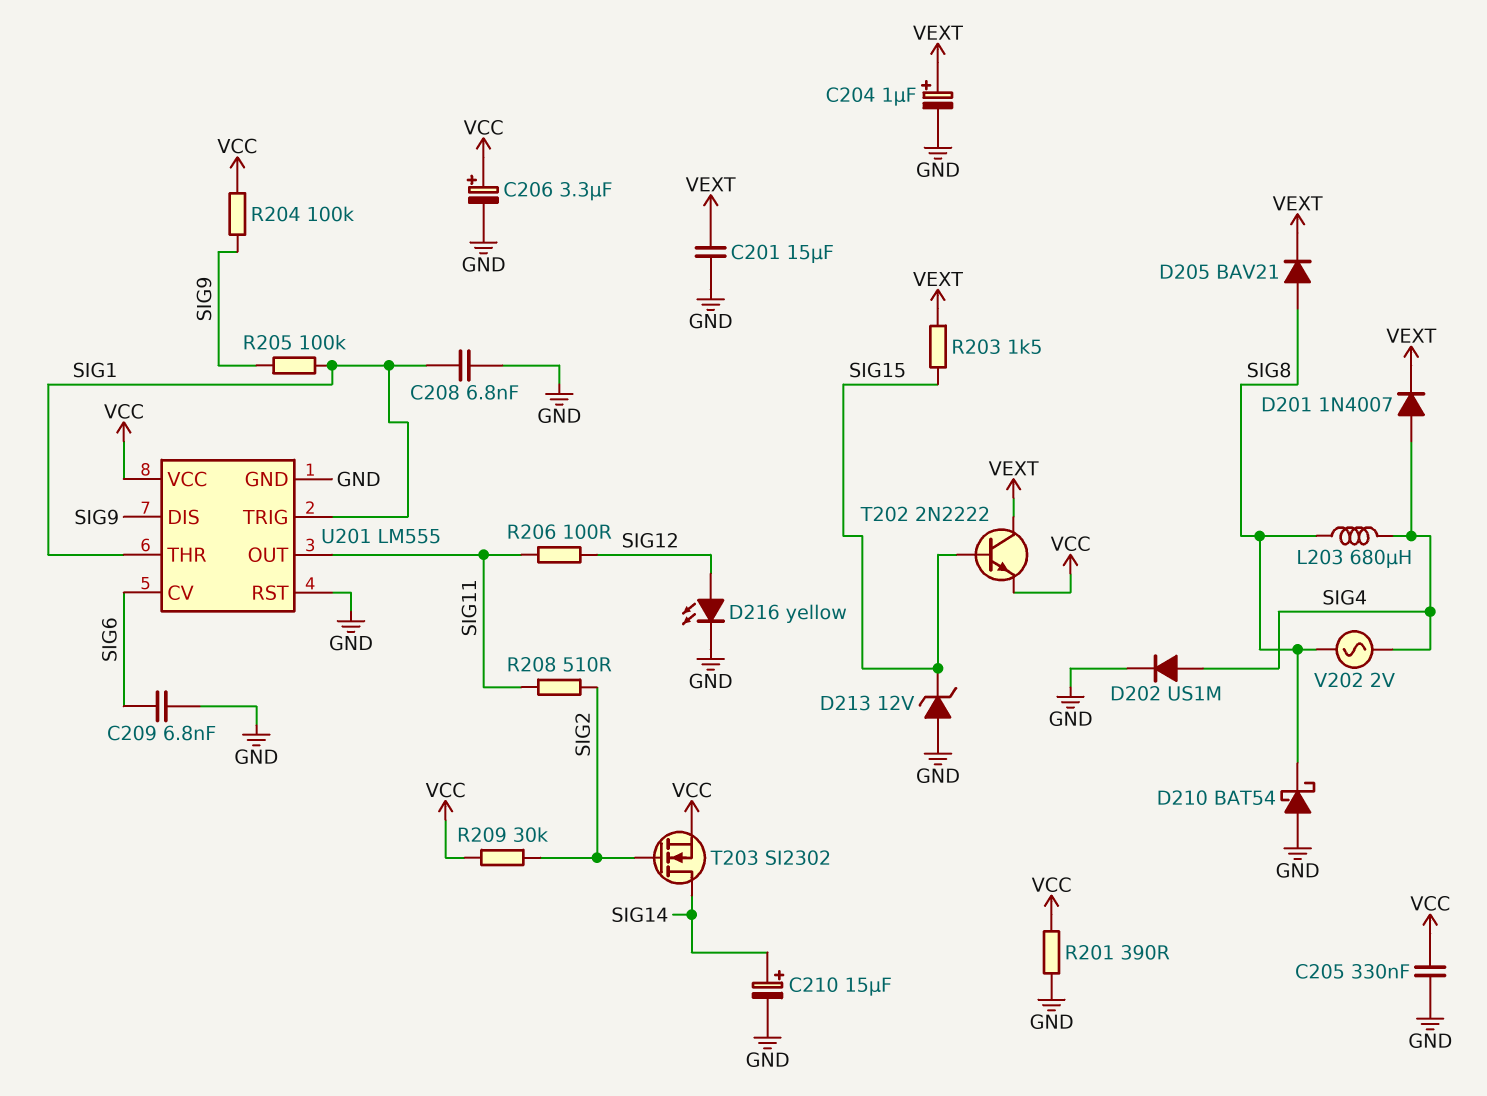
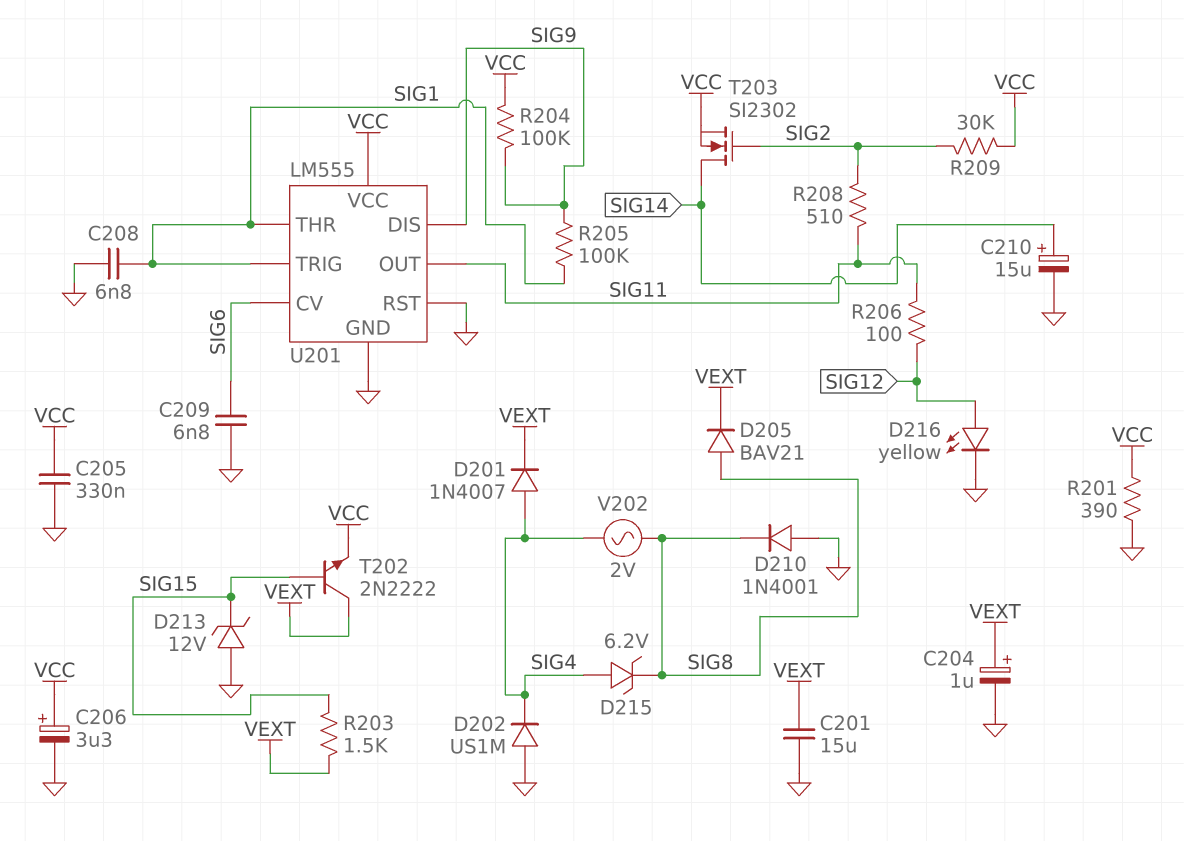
D202: diode US1M (A SIG4, K GND) -> diode US1M (A GND, K SIG4)
D210: schottky BAT54 (A GND, K SIG8) -> diode 1N4001 (A GND, K SIG8)
D215: none -> zener 6.2V (A SIG4, K SIG8)
L203: 680uH (SIG4, SIG8) -> none

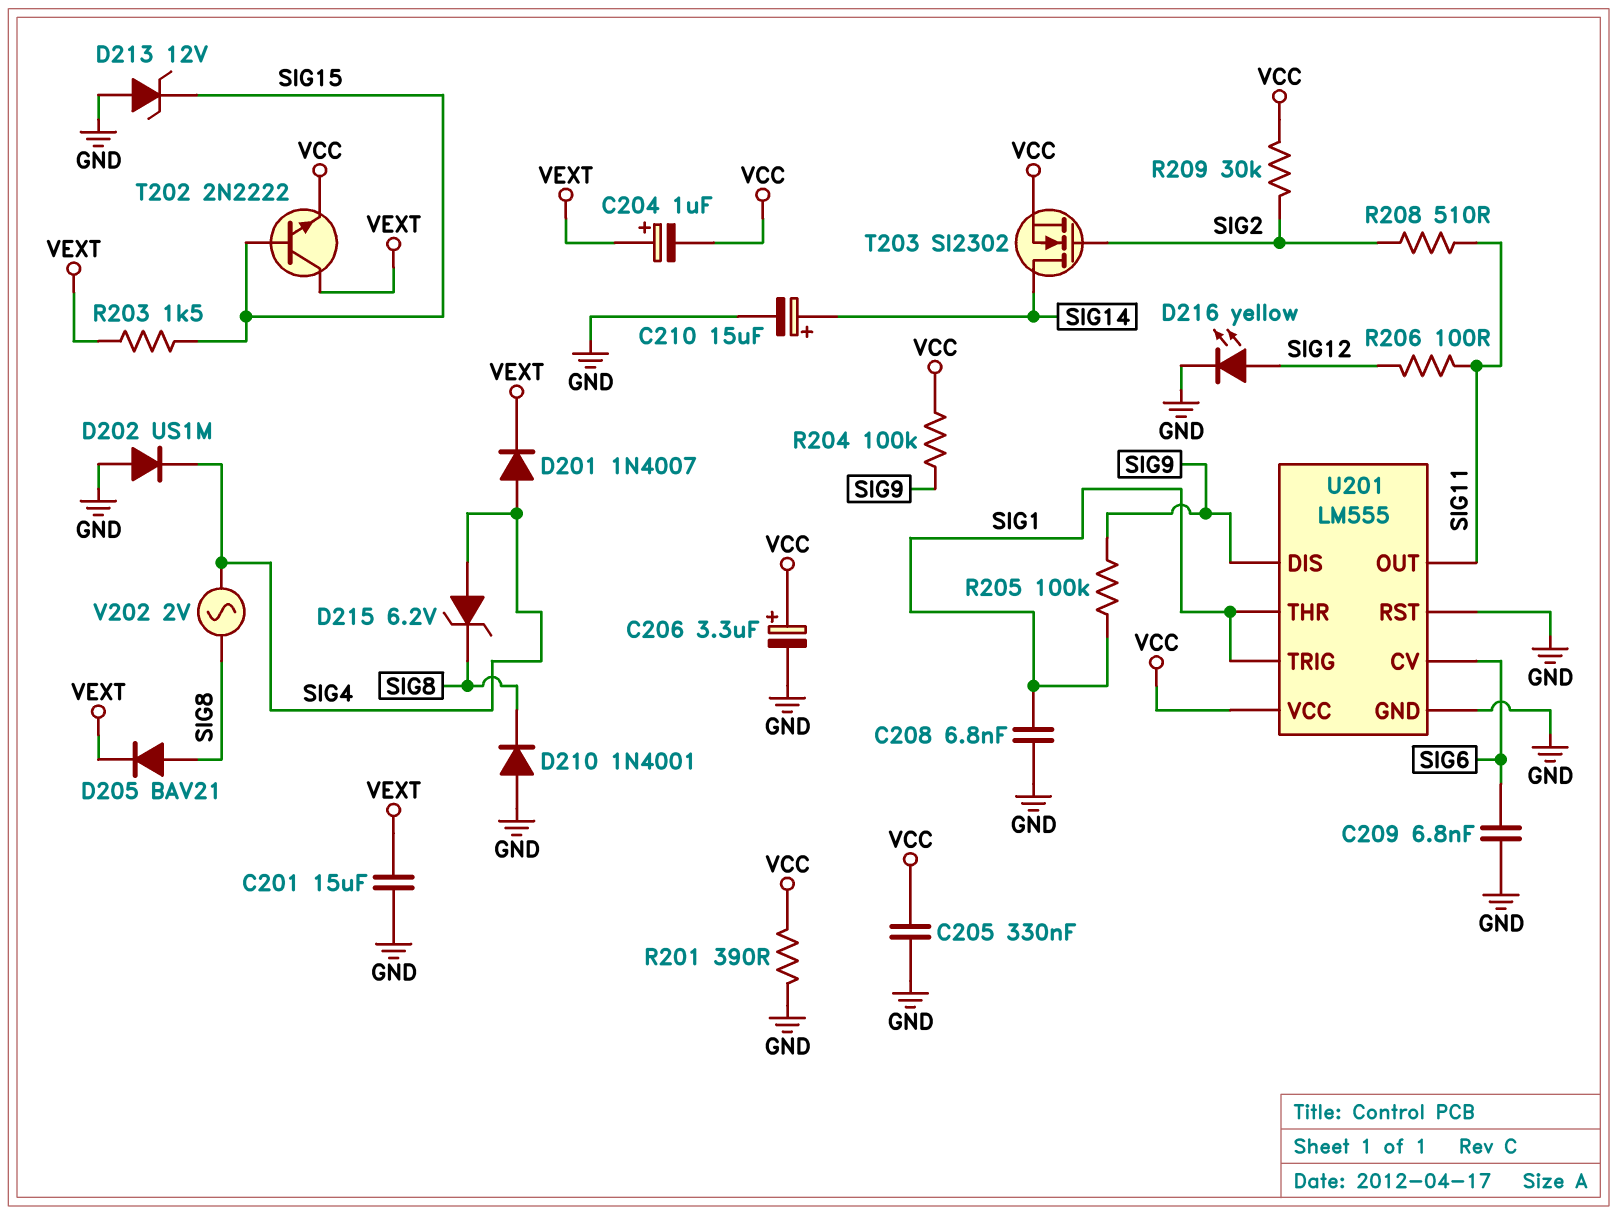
C204: 1uF (plus VEXT, minus GND) -> 1uF (plus VEXT, minus VCC)

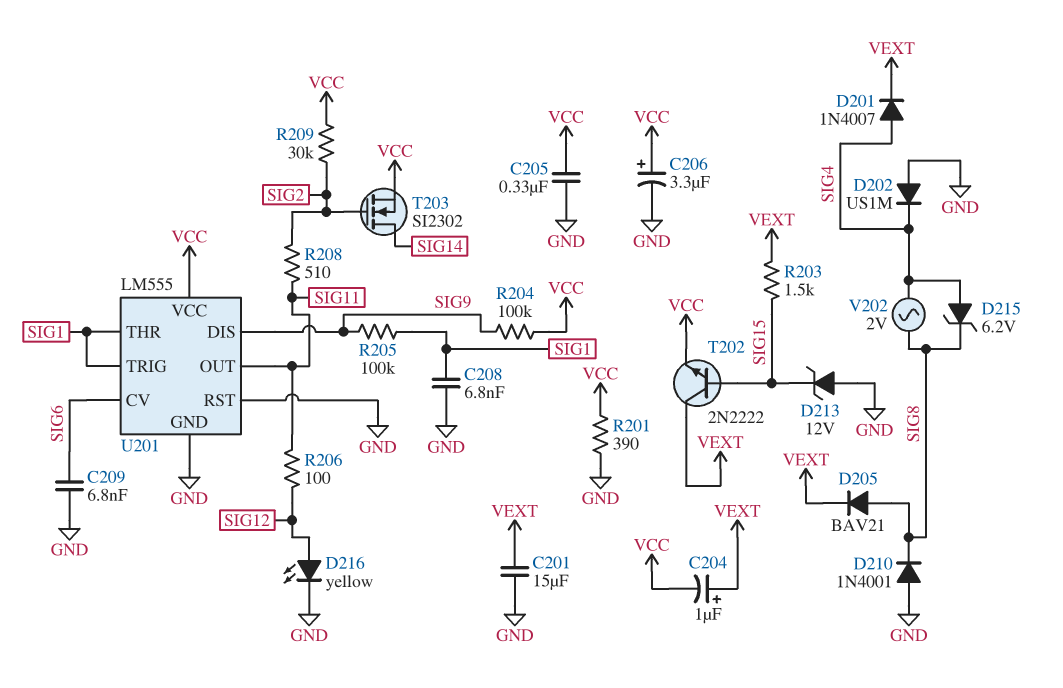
C210: 15uF (plus SIG14, minus GND) -> none

